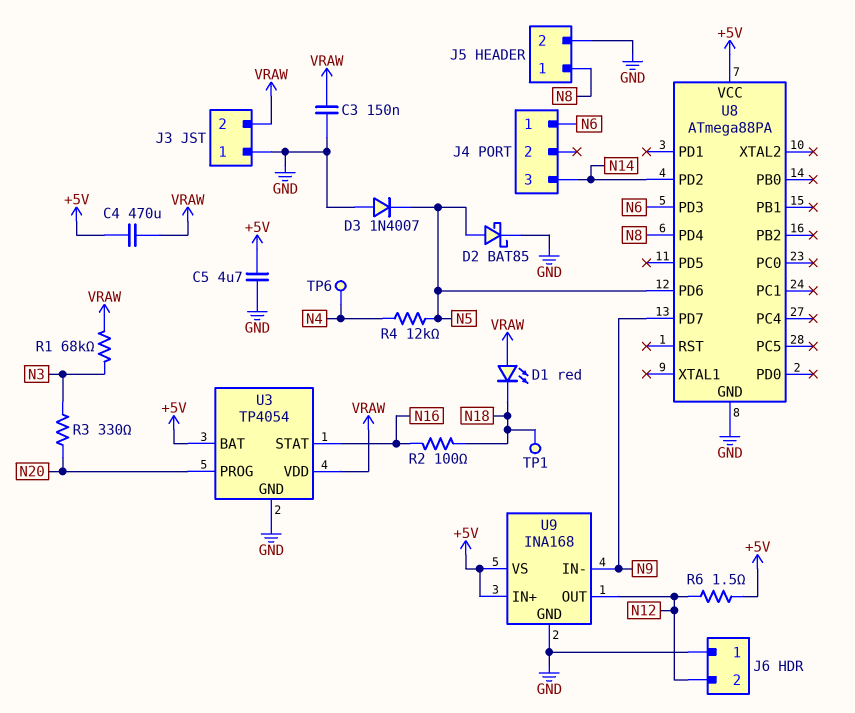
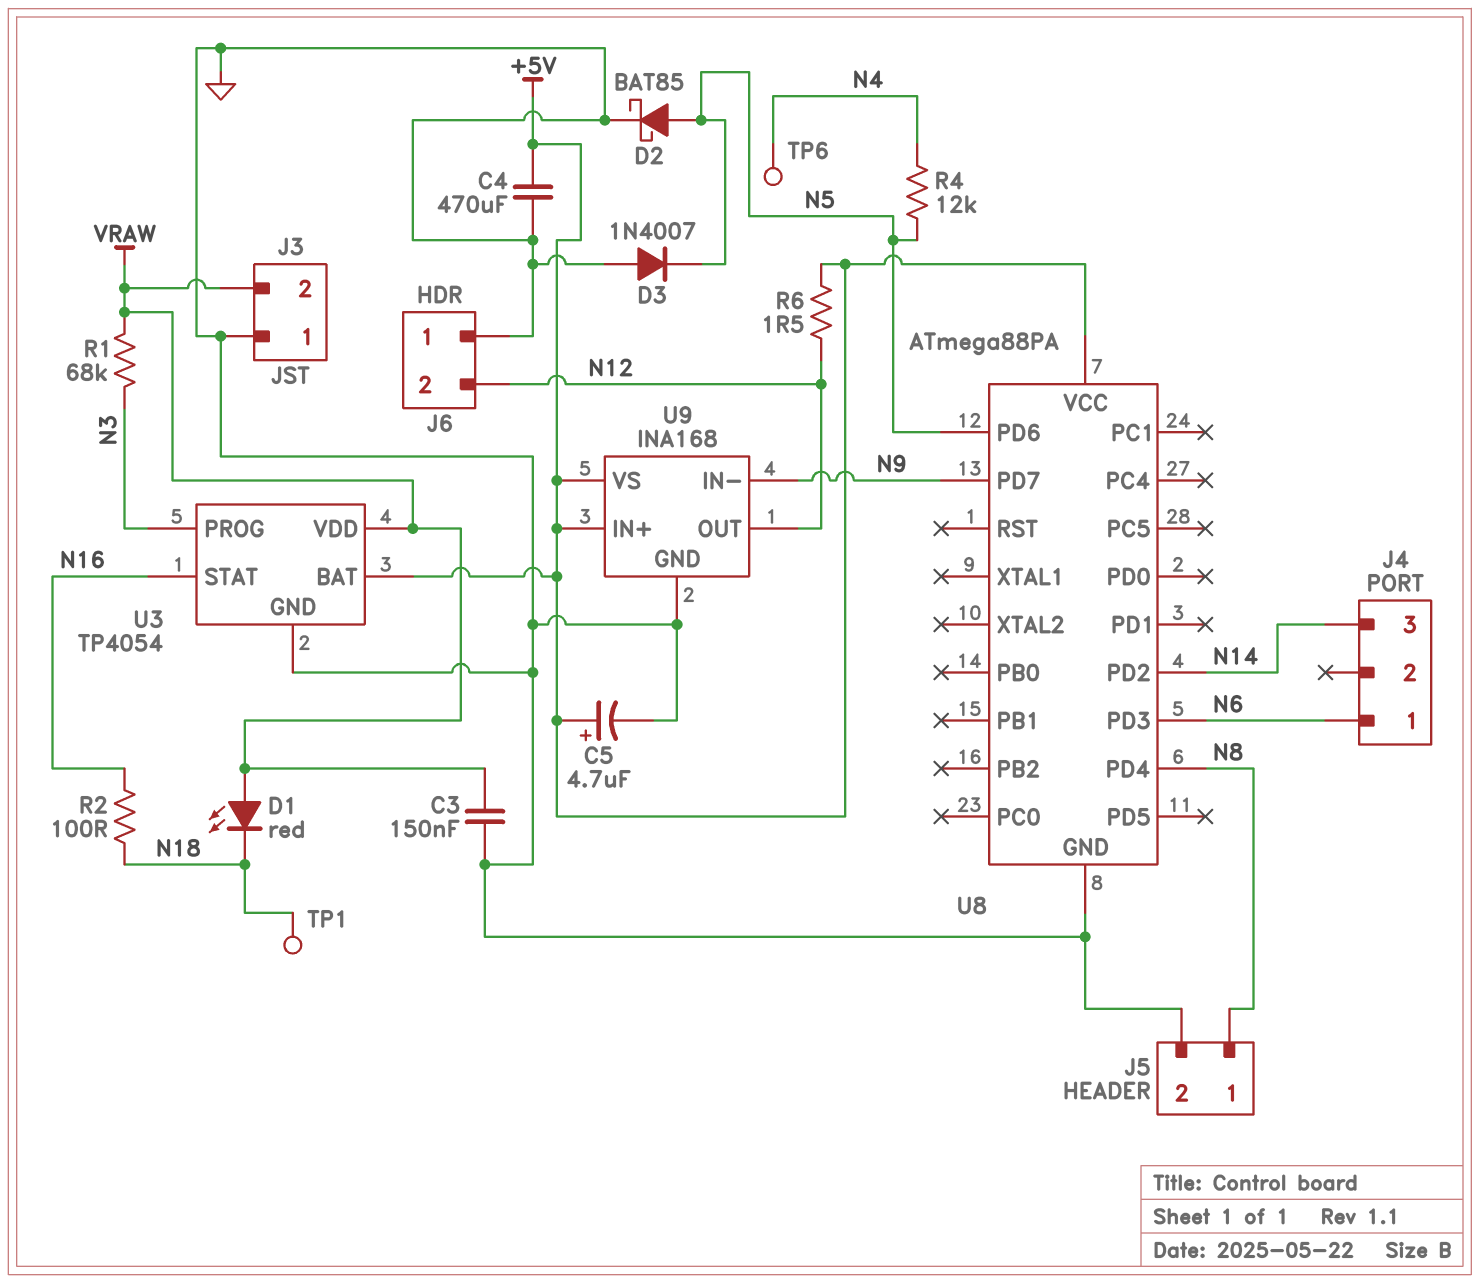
C4: 470uF (+5V, VRAW) -> 470uF (+5V, GND)
C5: 4.7uF (+5V, GND) -> 4.7uF (plus +5V, minus GND)
R3: 330 (N3, N20) -> none
U3 pin PROG: N20 -> N3

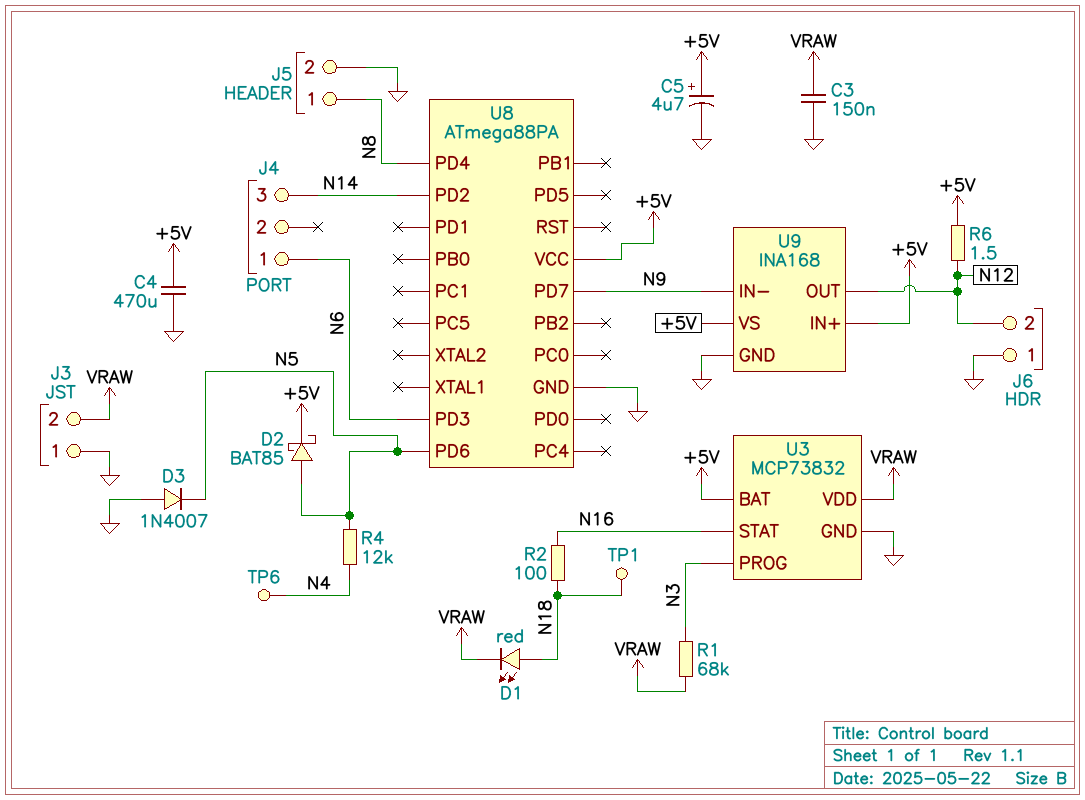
D1: LED red (A VRAW, K N18) -> LED red (A N18, K VRAW)
D2: schottky BAT85 (A N5, K GND) -> schottky BAT85 (A N5, K +5V)
U3: TP4054 -> MCP73832

